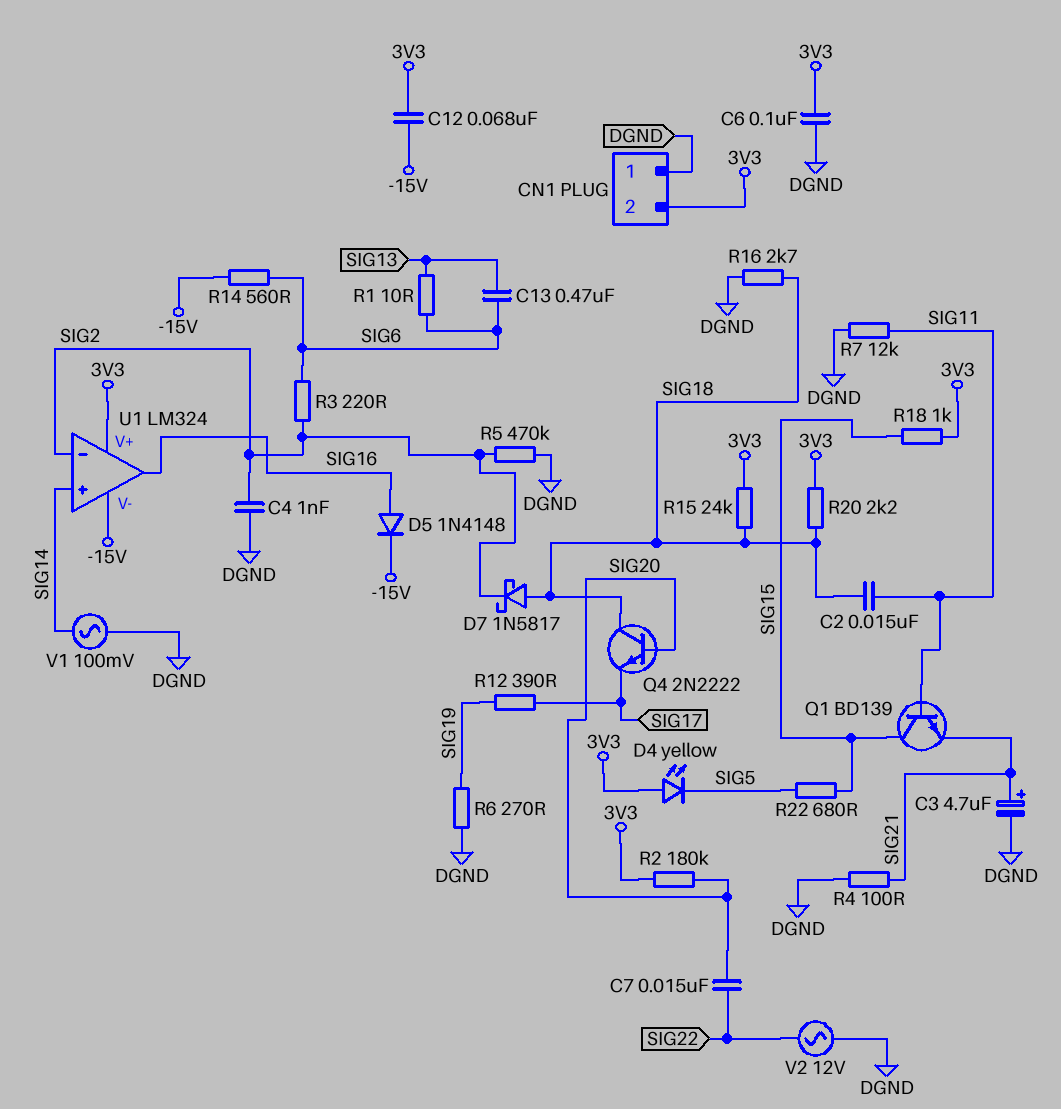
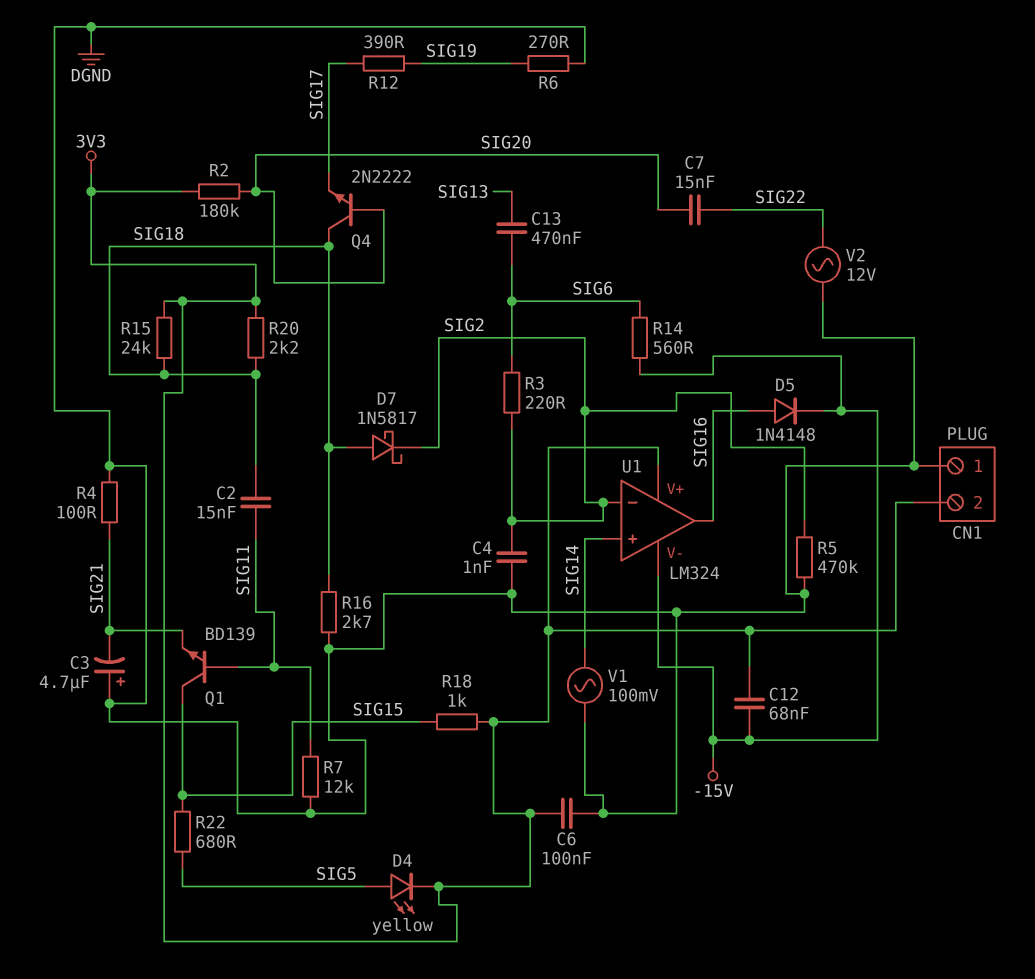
C3: 4.7uF (plus SIG21, minus DGND) -> 4.7uF (plus DGND, minus SIG21)
D4: LED yellow (A 3V3, K SIG5) -> LED yellow (A SIG5, K 3V3)
R1: 10 (SIG6, SIG13) -> none

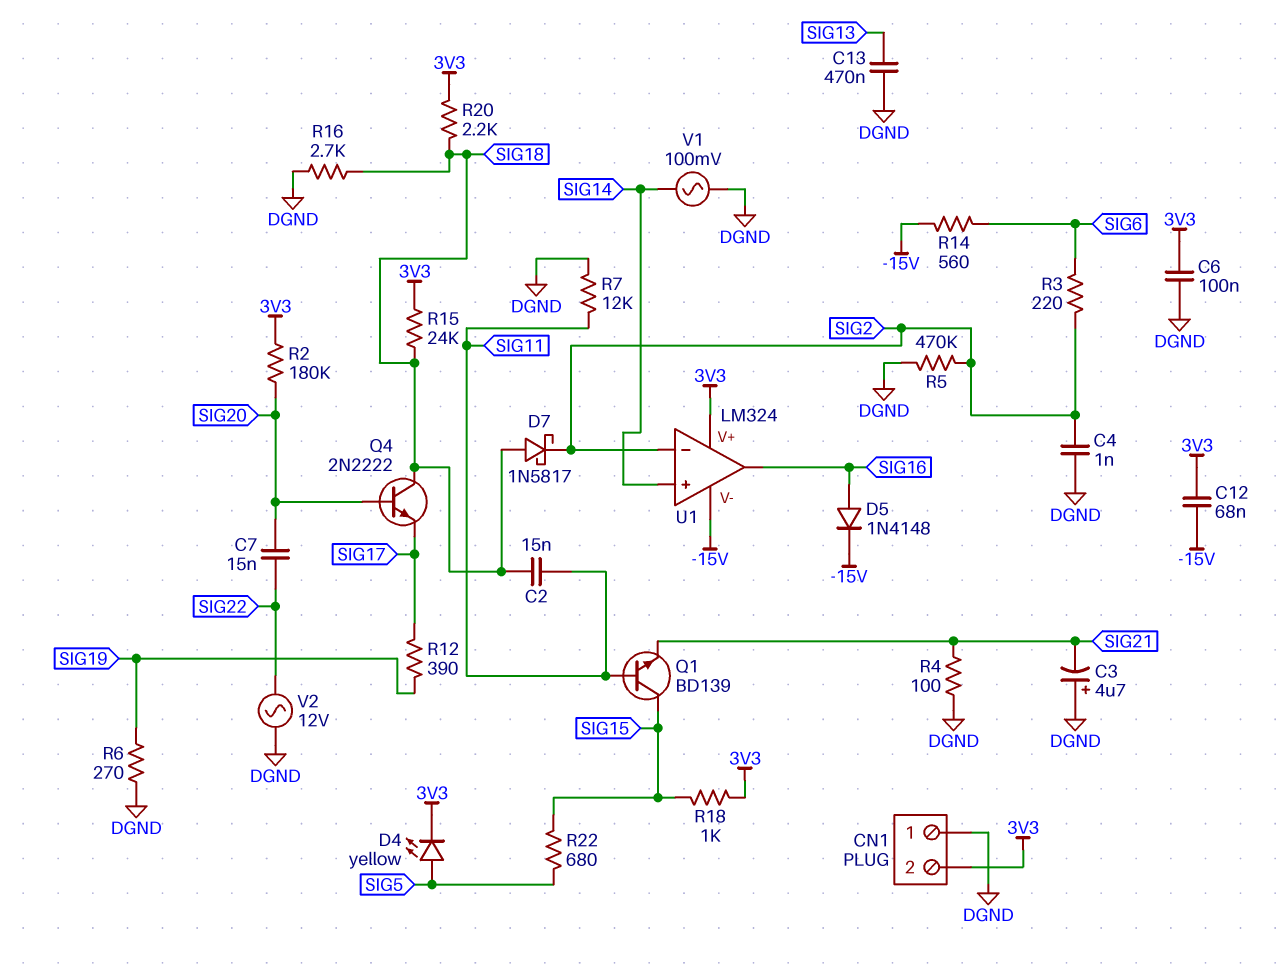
C13: 470nF (SIG6, SIG13) -> 470nF (DGND, SIG13)

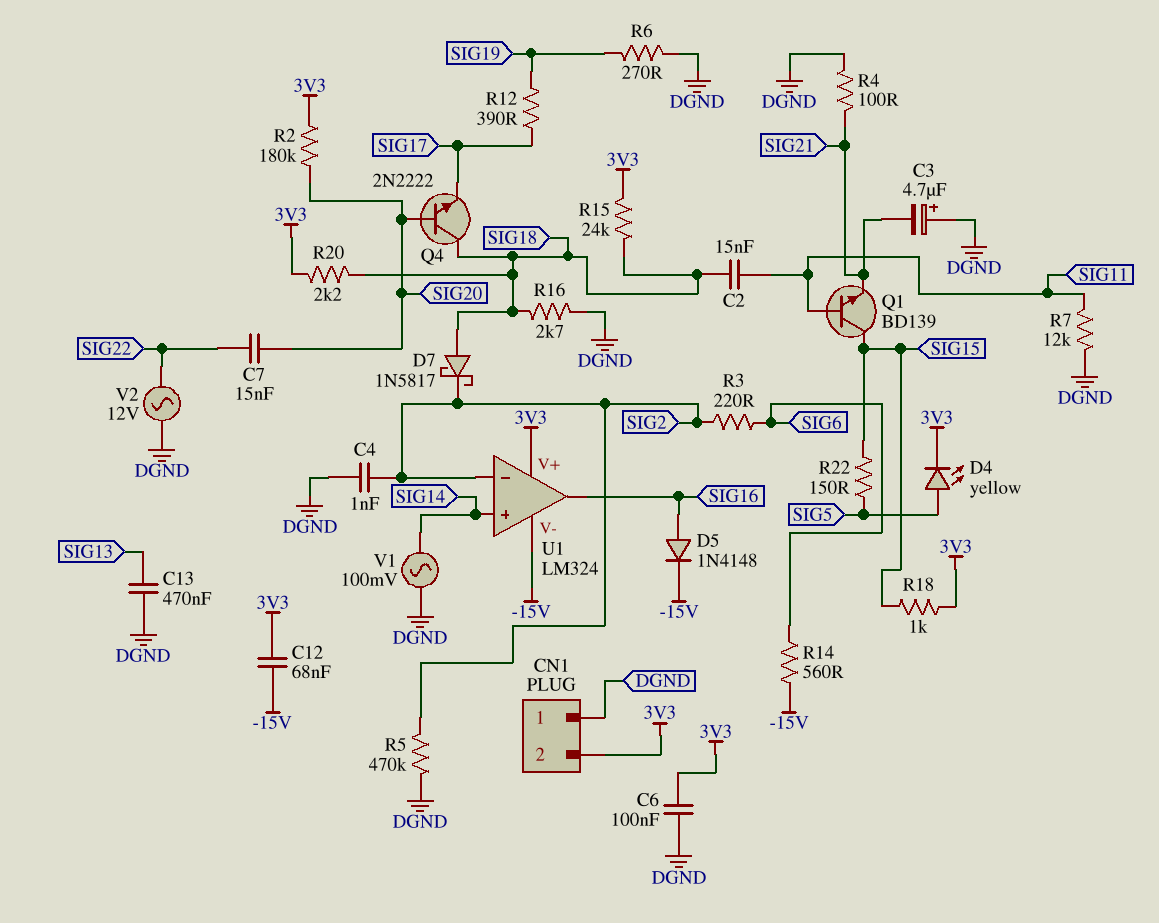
R22: 680 (SIG5, SIG15) -> 150 (SIG5, SIG15)

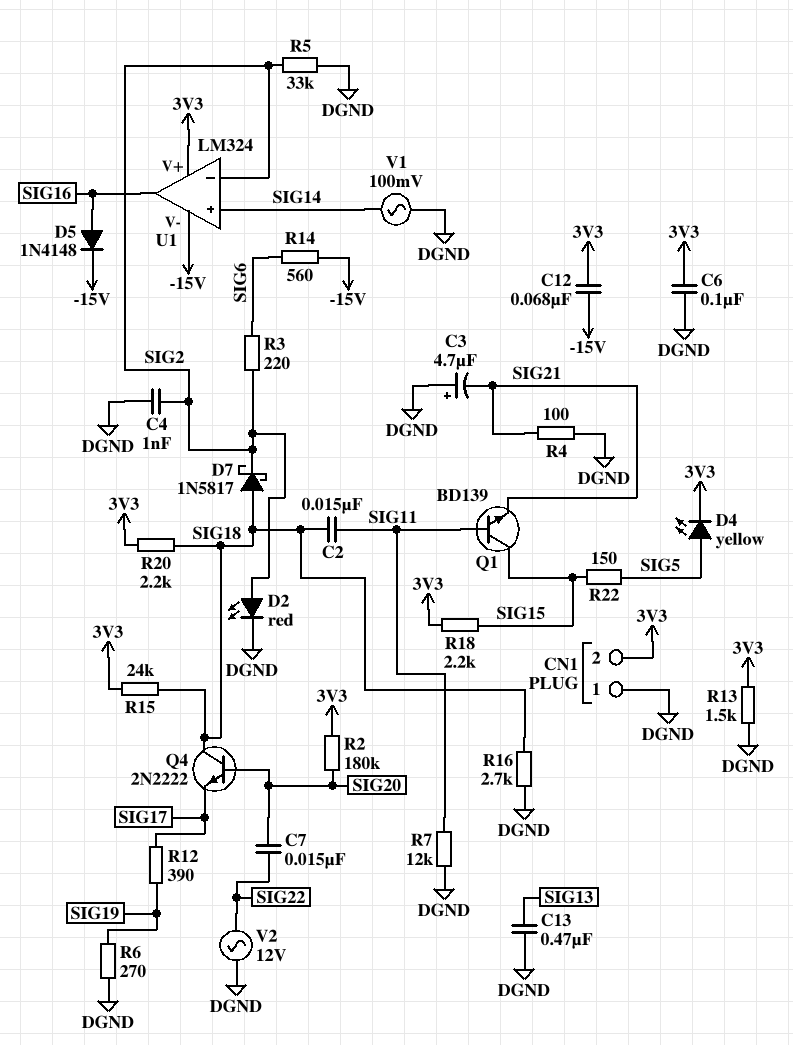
D2: none -> LED red (A SIG2, K DGND)
R5: 470k (DGND, SIG2) -> 33k (DGND, SIG2)
R13: none -> 1.5k (3V3, DGND)
R18: 1k (3V3, SIG15) -> 2.2k (3V3, SIG15)

